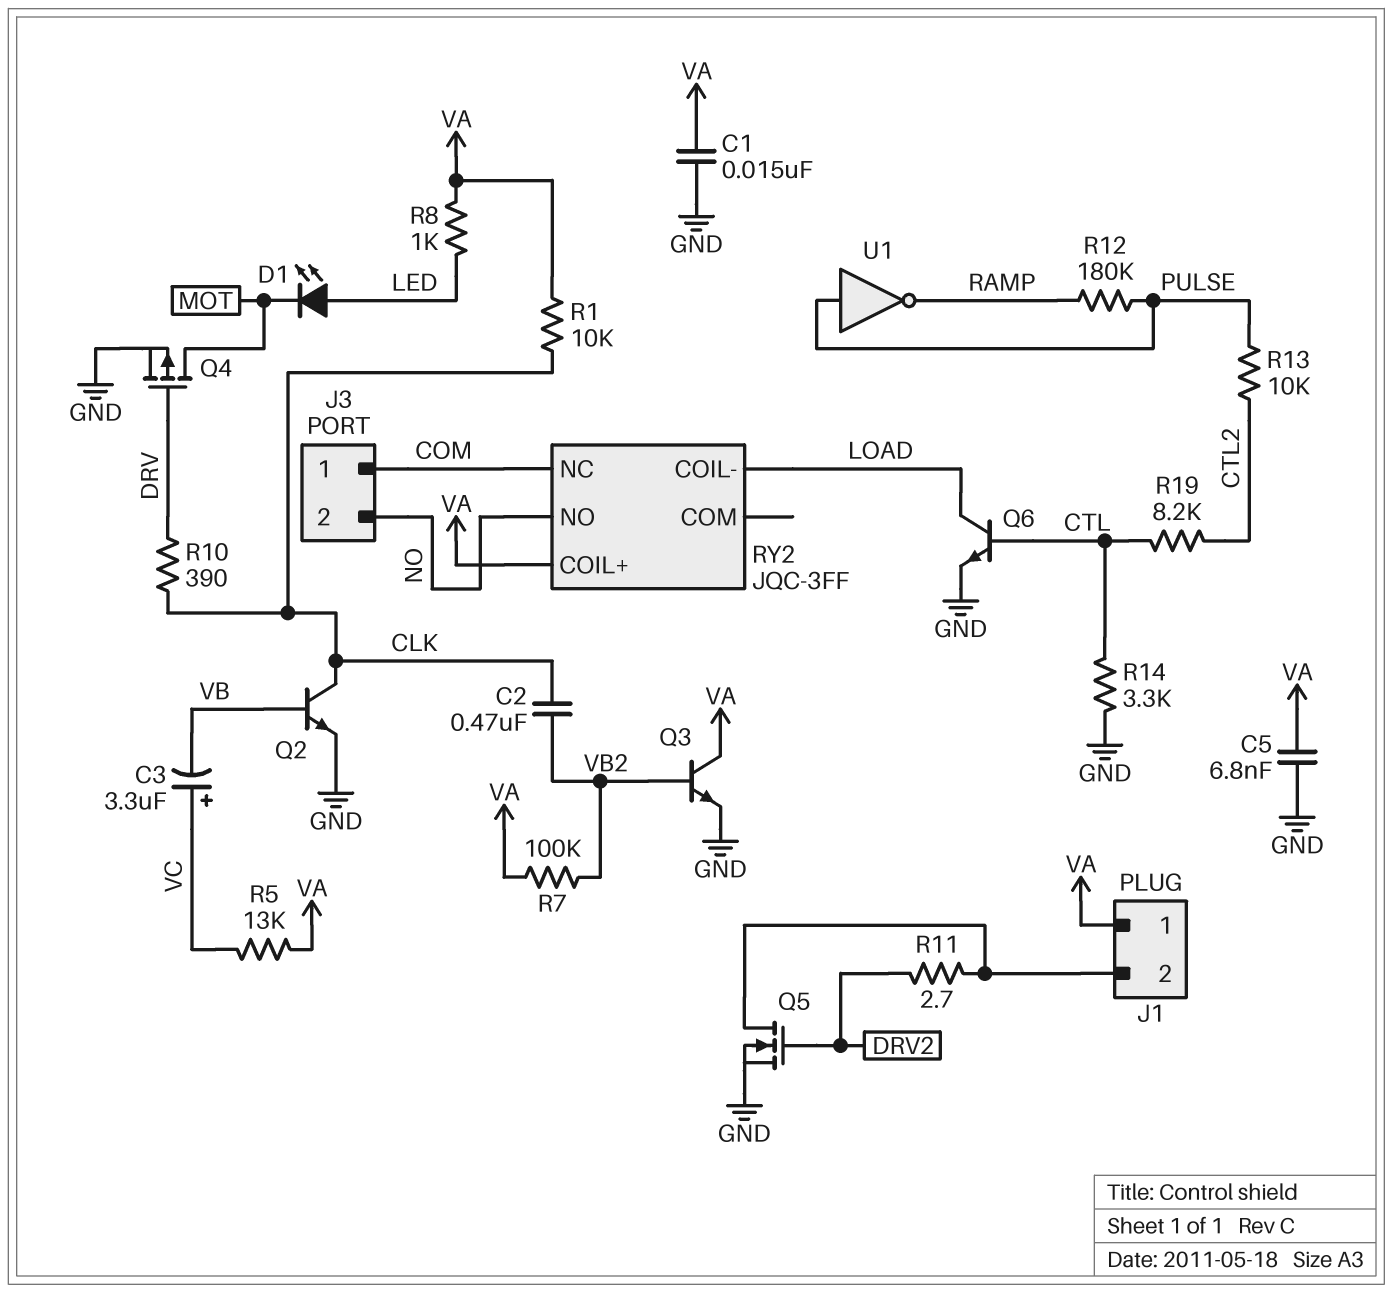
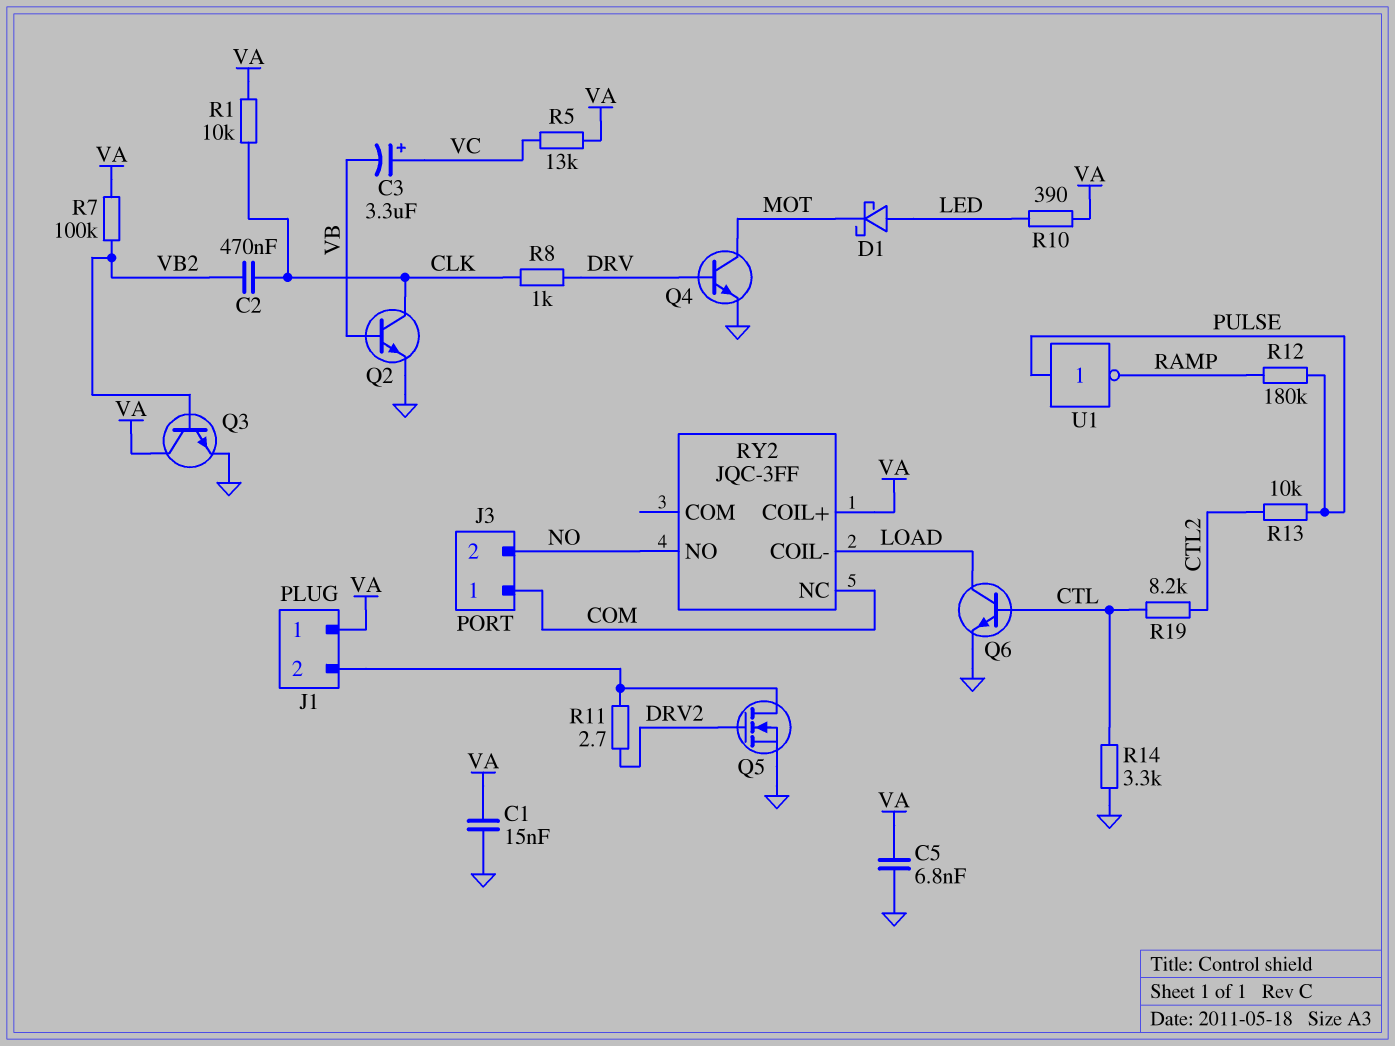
D1: LED (A LED, K MOT) -> schottky (A LED, K MOT)
Q4: PMOS (G DRV, D MOT, S GND) -> NPN (B DRV, C MOT, E GND)
R8: 1k (LED, VA) -> 1k (CLK, DRV)
R10: 390 (CLK, DRV) -> 390 (LED, VA)

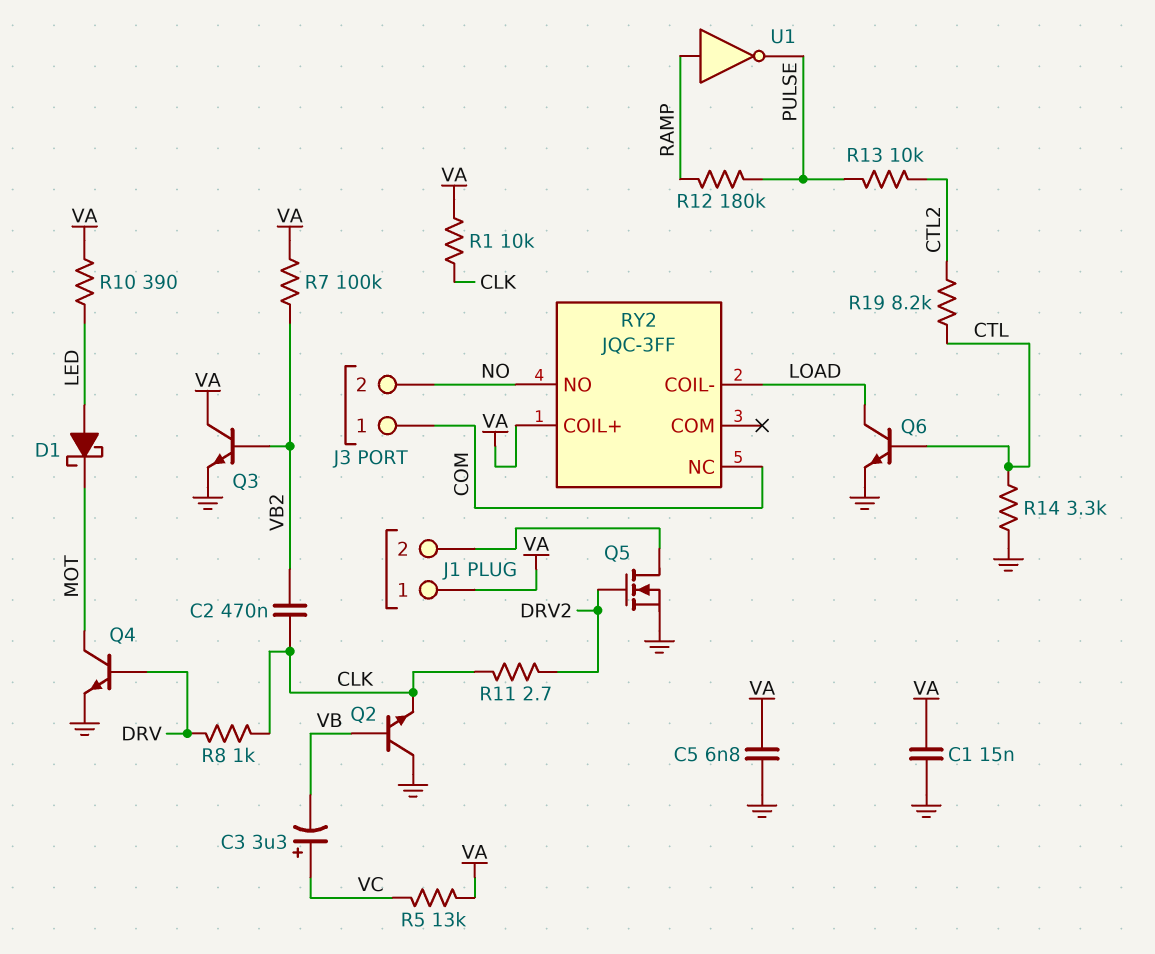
Q2: NPN (B VB, C CLK, E GND) -> NPN (B VB, C GND, E CLK)
R11: 2.7 (DRV2, J1/2) -> 2.7 (CLK, DRV2)
U1: NOT (in PULSE, out RAMP) -> NOT (in RAMP, out PULSE)

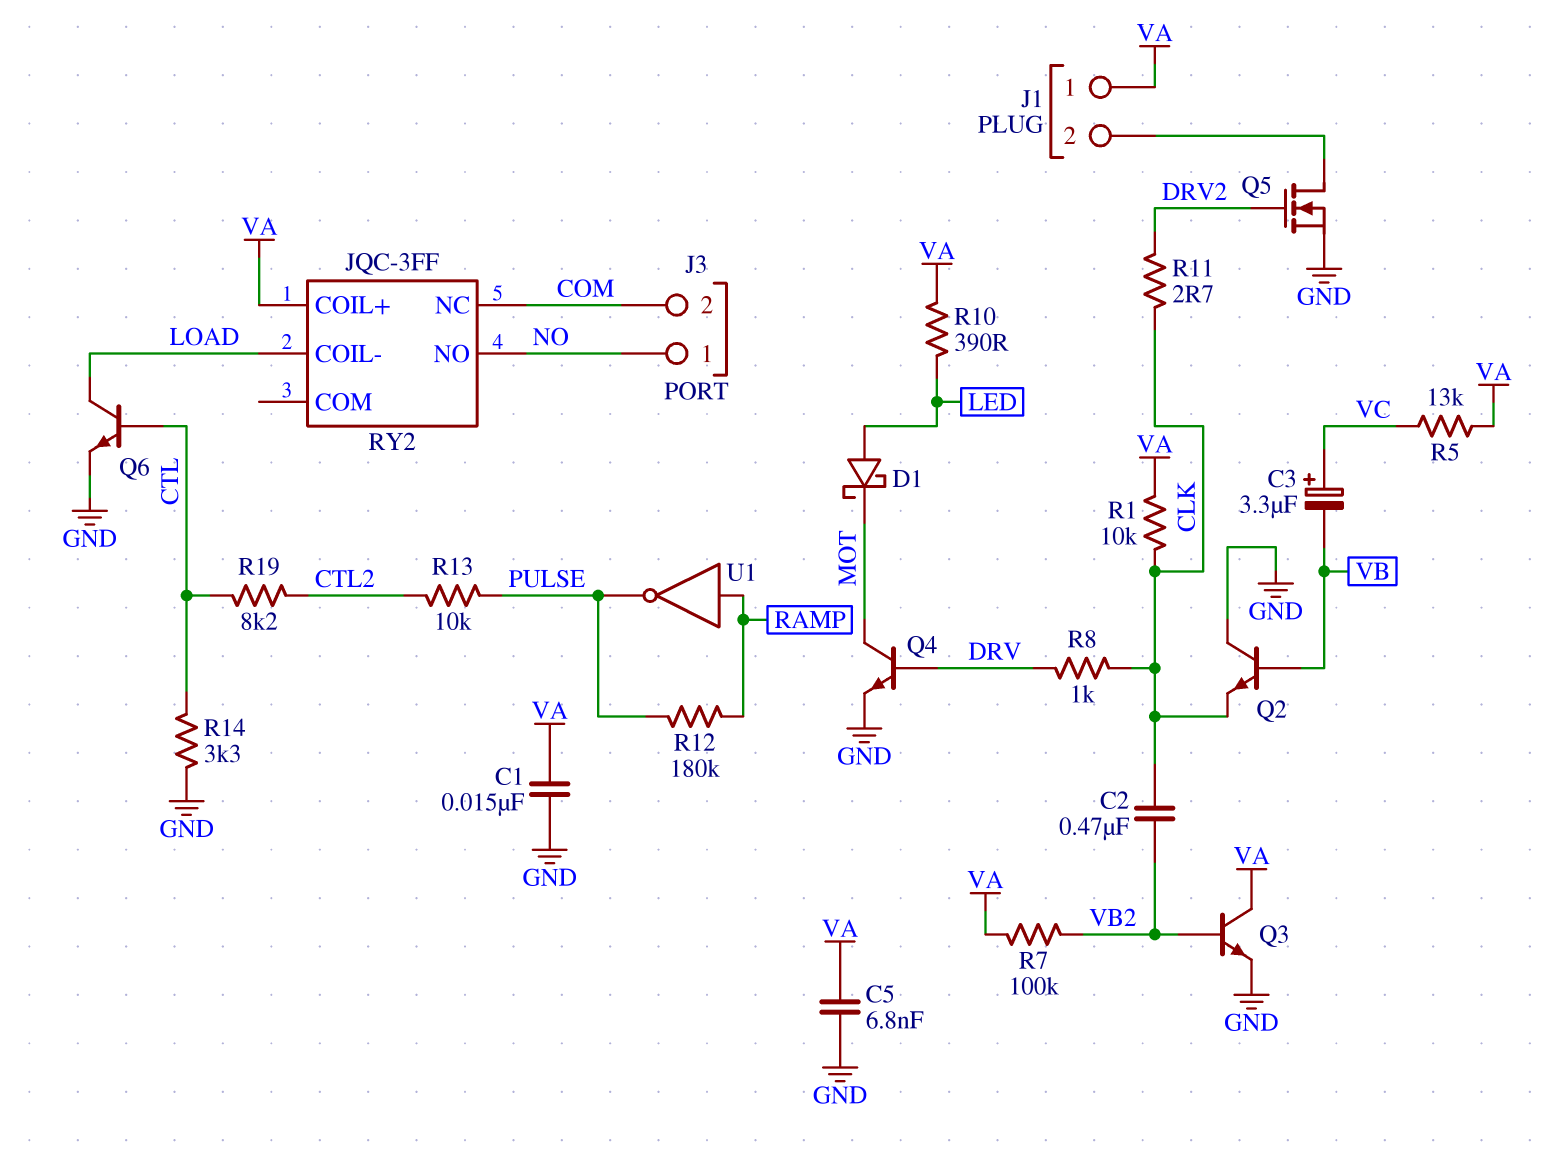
J3 pin 1: COM -> NO
J3 pin 2: NO -> COM

